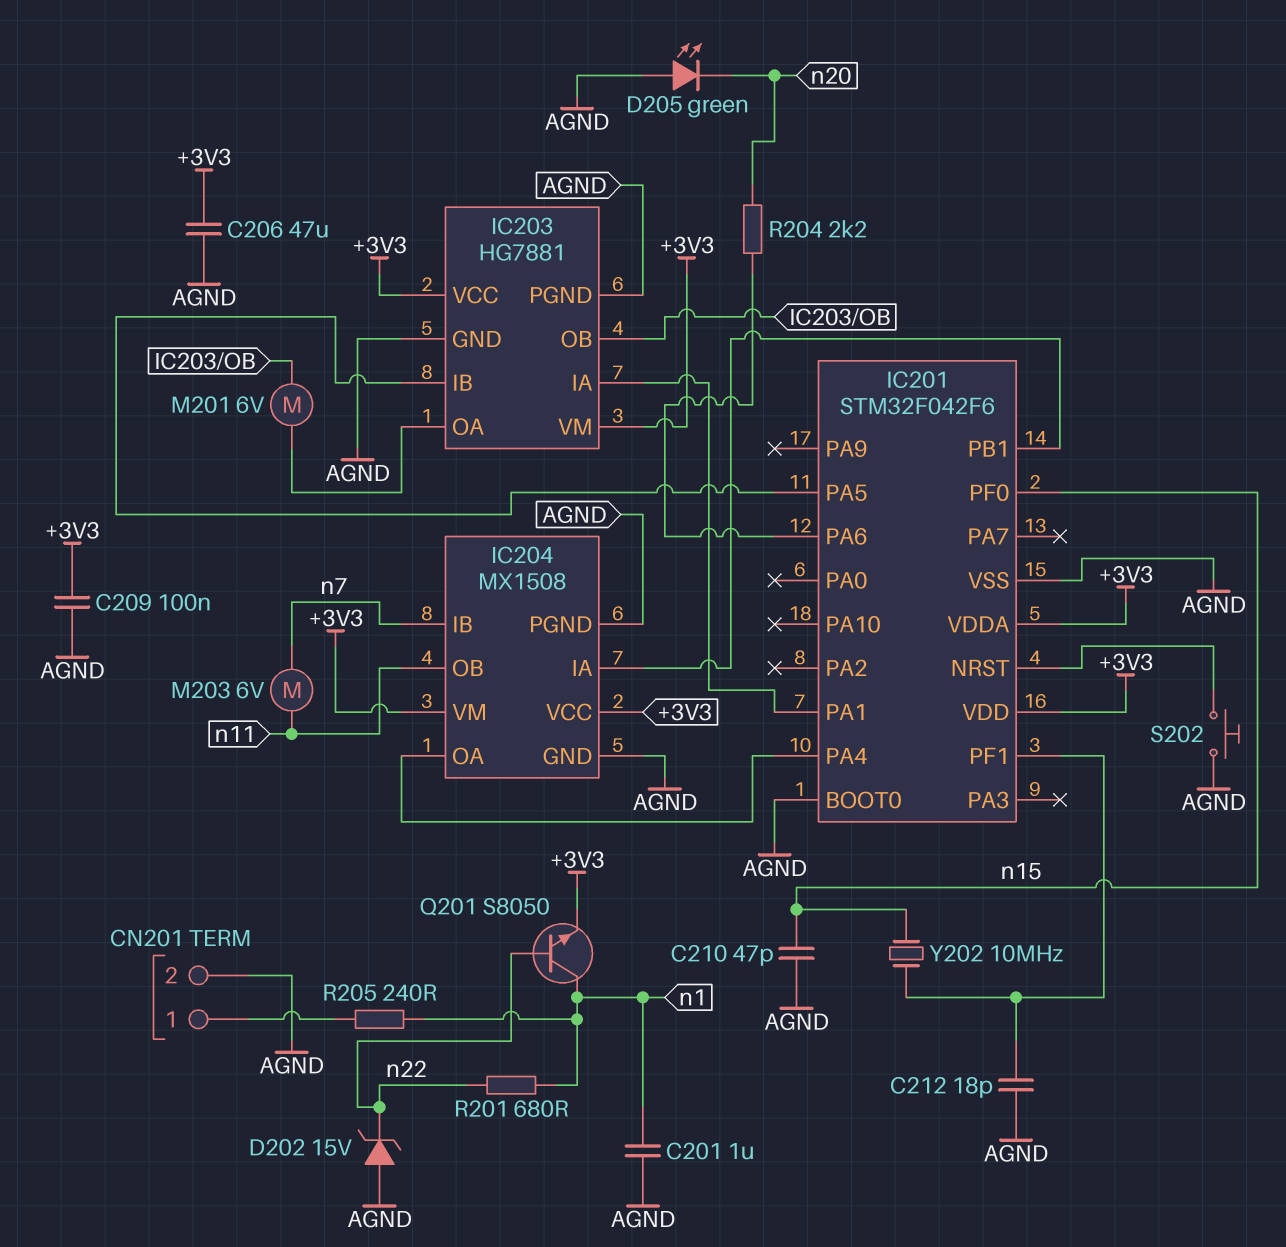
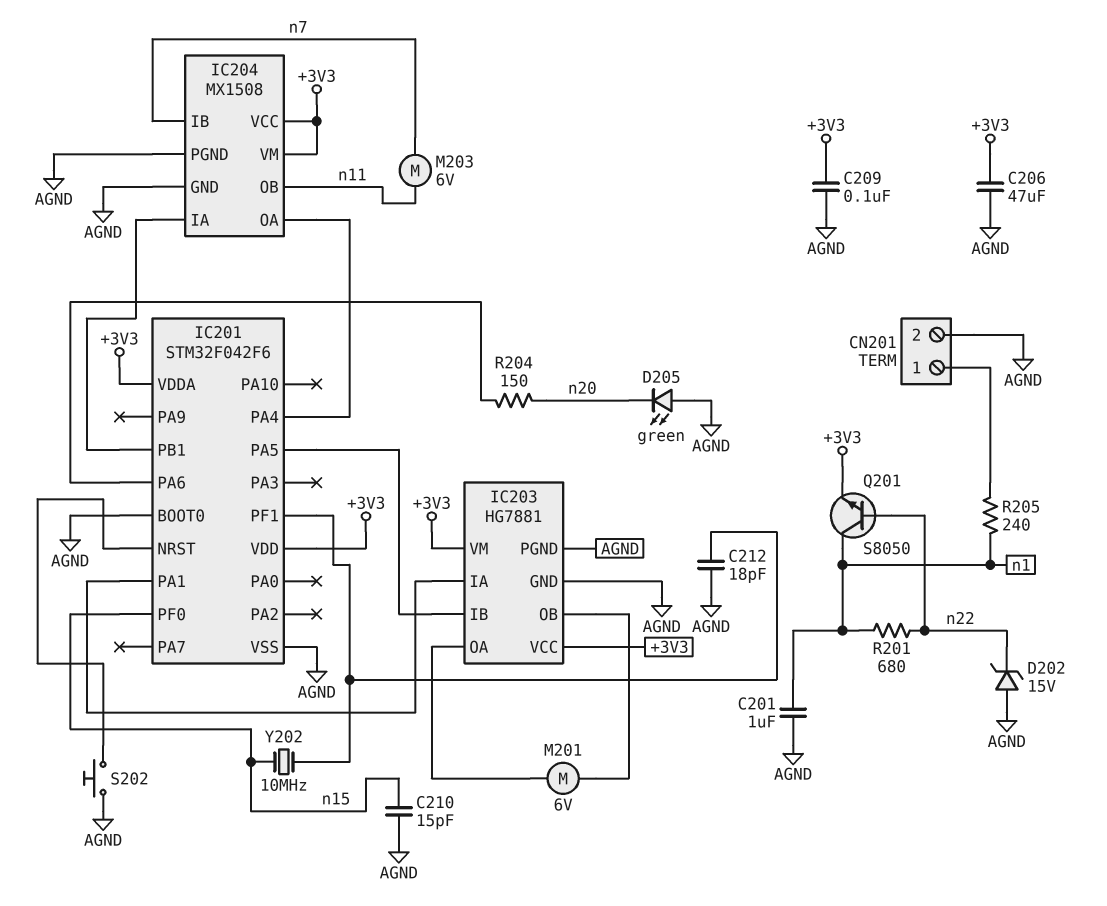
C210: 47pF (AGND, n15) -> 15pF (AGND, n15)
R204: 2.2k (IC201/PA6, n20) -> 150 (IC201/PA6, n20)

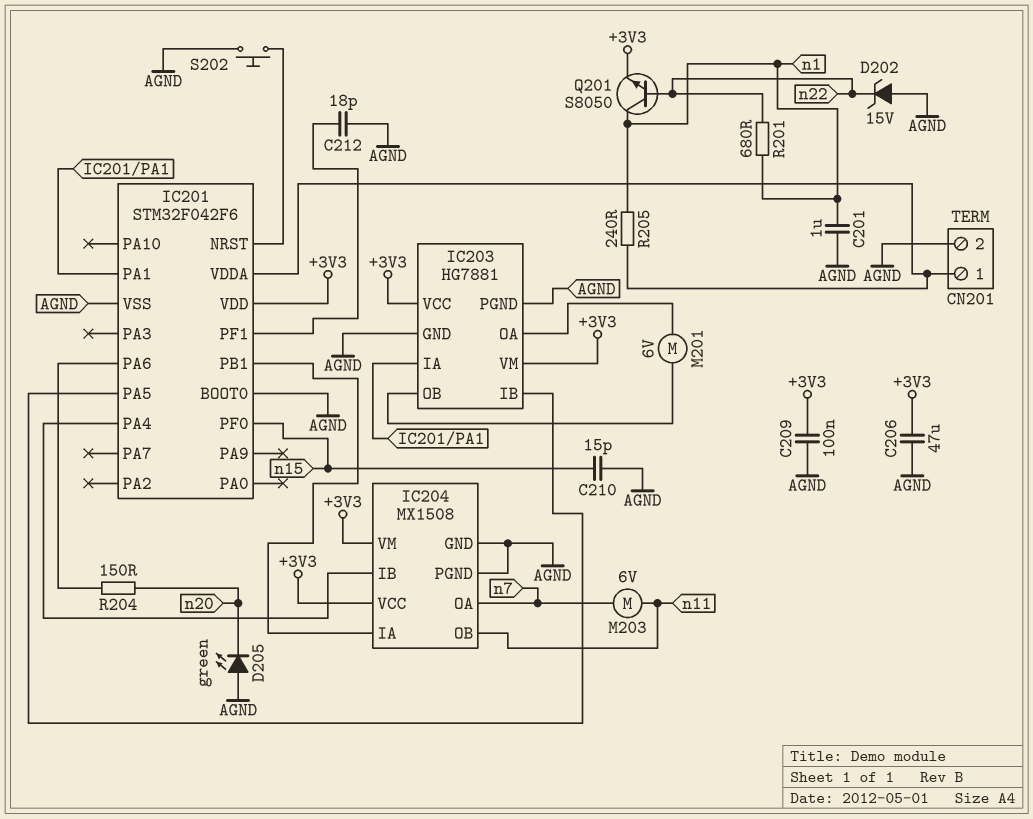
IC201 pin VDDA: +3V3 -> CN201/1
IC204 pin IB: n7 -> IC201/PA4
IC204 pin OA: IC201/PA4 -> n7
Y202: 10MHz (IC201/PF1, n15) -> none

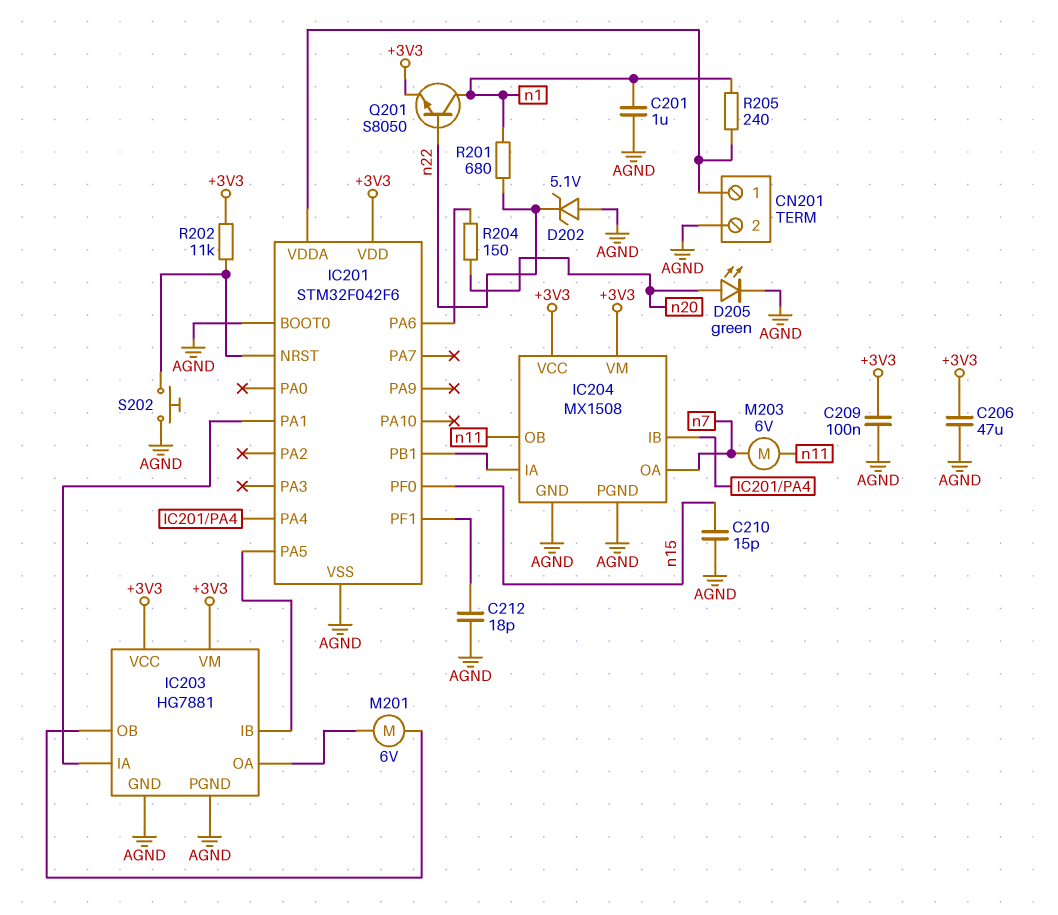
D202: zener 15V (A AGND, K n22) -> zener 5.1V (A AGND, K n22)
D205: LED green (A AGND, K n20) -> LED green (A n20, K AGND)
R202: none -> 11k (+3V3, IC201/NRST)

